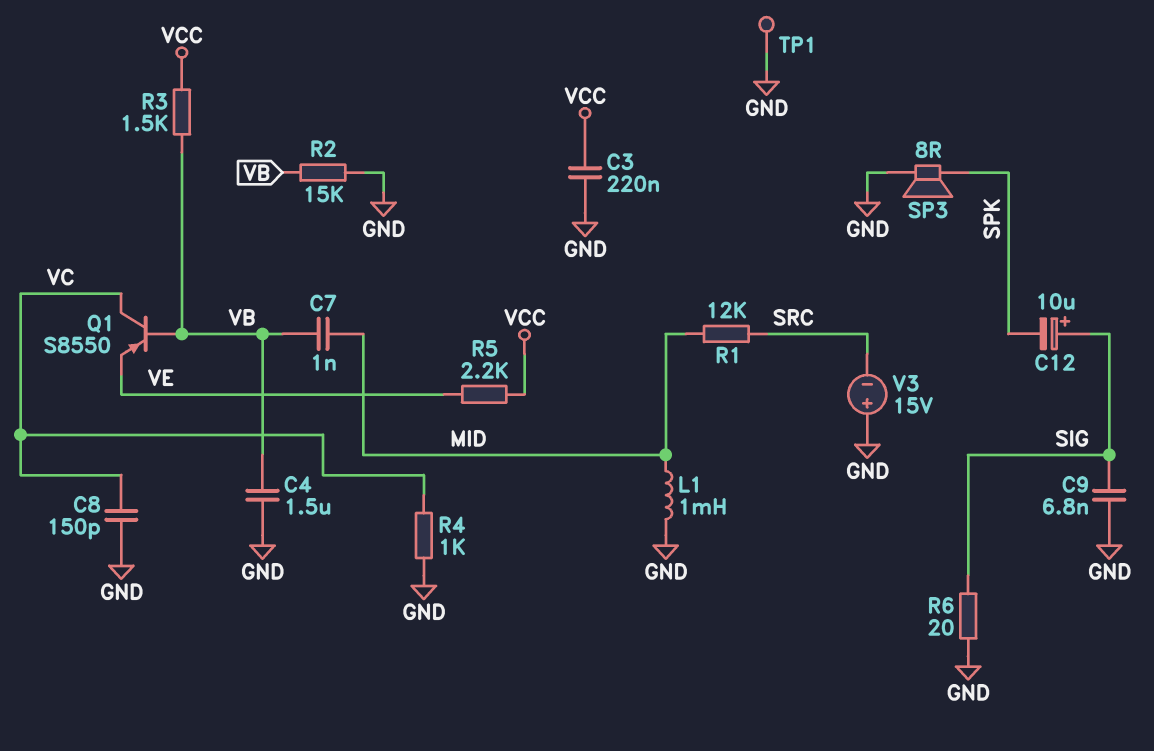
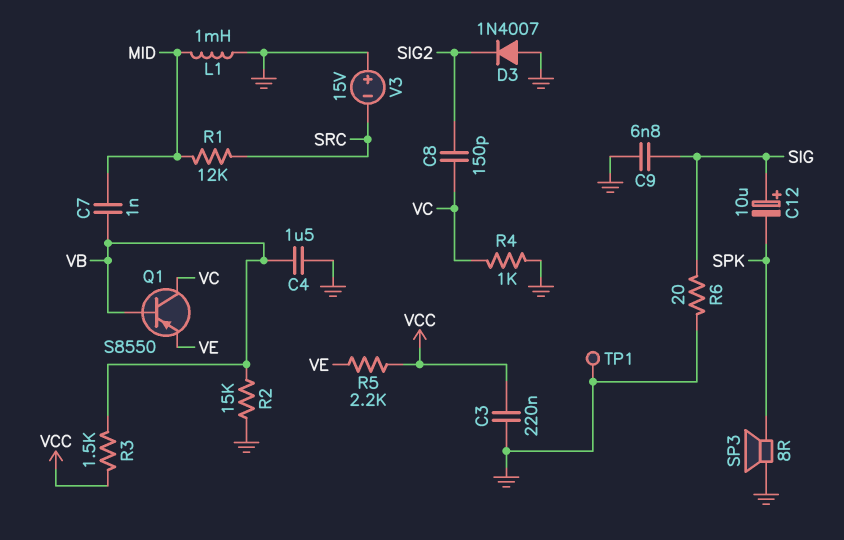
C8: 150pF (GND, VC) -> 150pF (SIG2, VC)
D3: none -> diode 1N4007 (A GND, K SIG2)

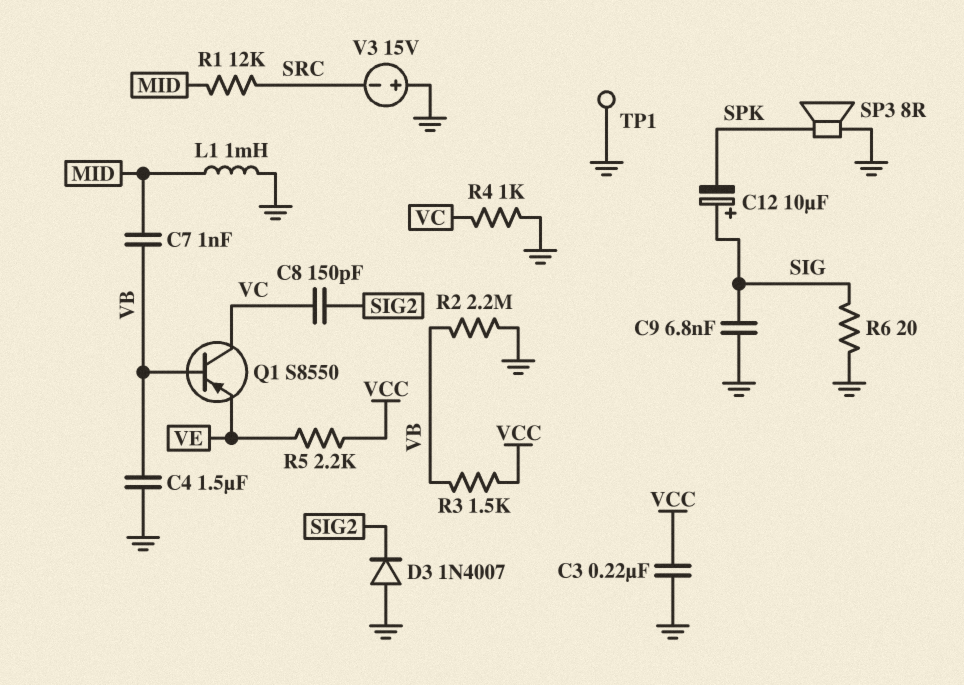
R2: 15k (GND, VB) -> 2.2M (GND, VB)

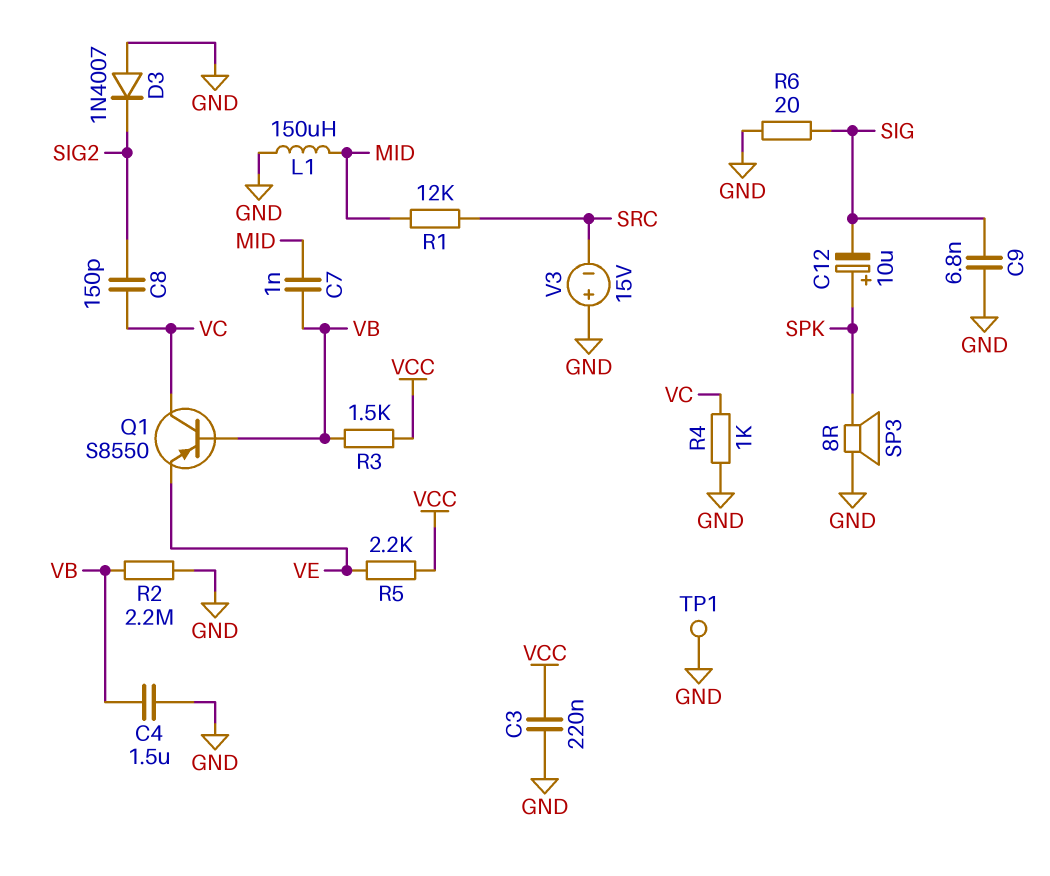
C12: 10uF (plus SIG, minus SPK) -> 10uF (plus SPK, minus SIG)
L1: 1mH (GND, MID) -> 150uH (GND, MID)

